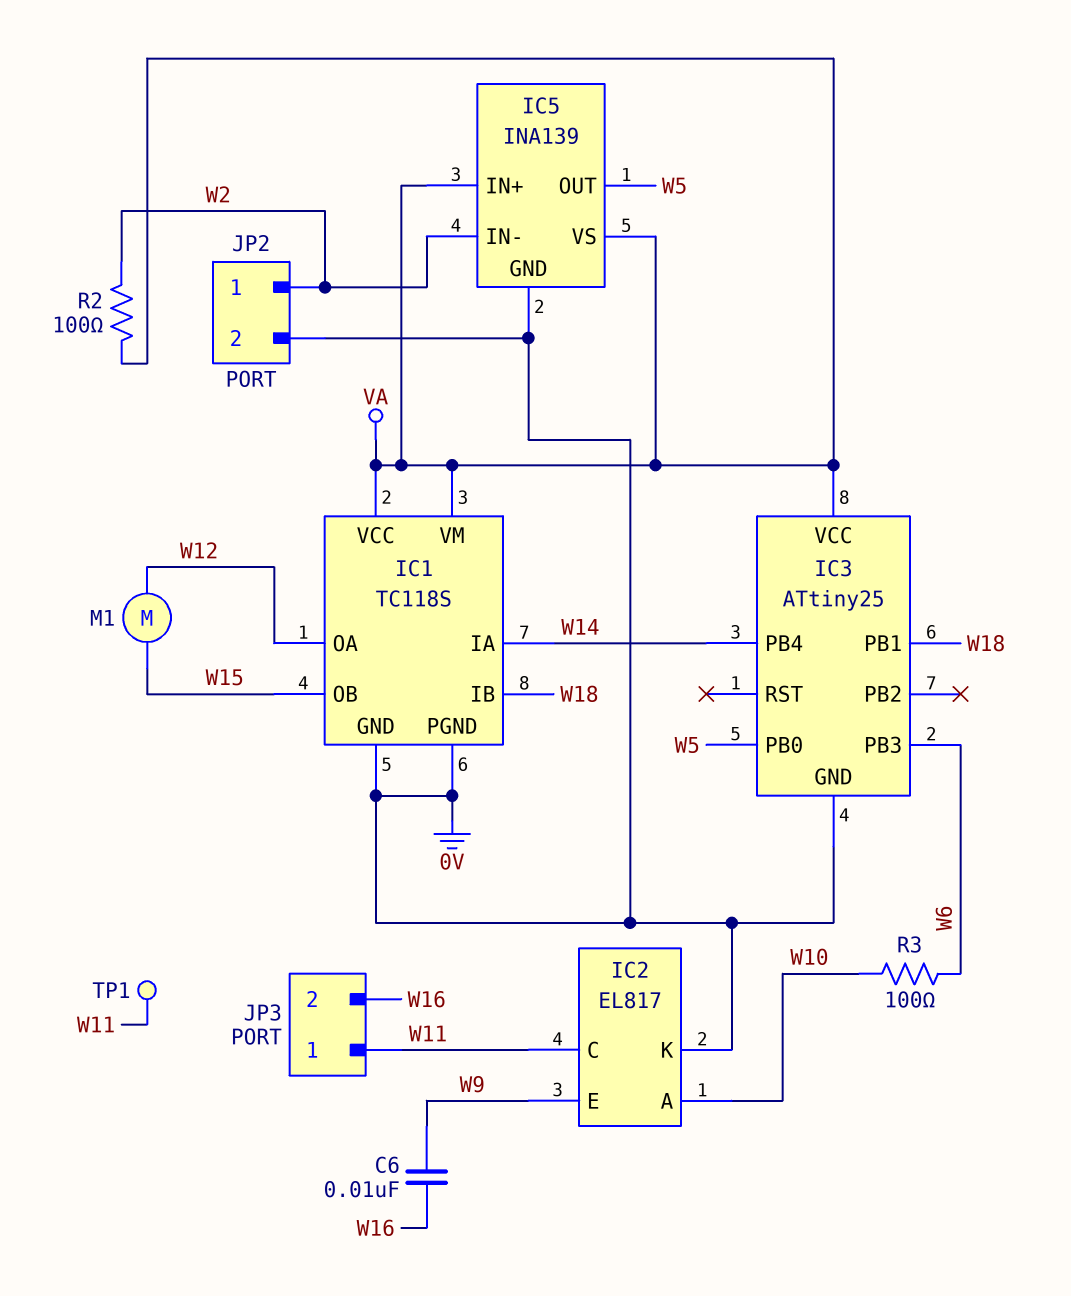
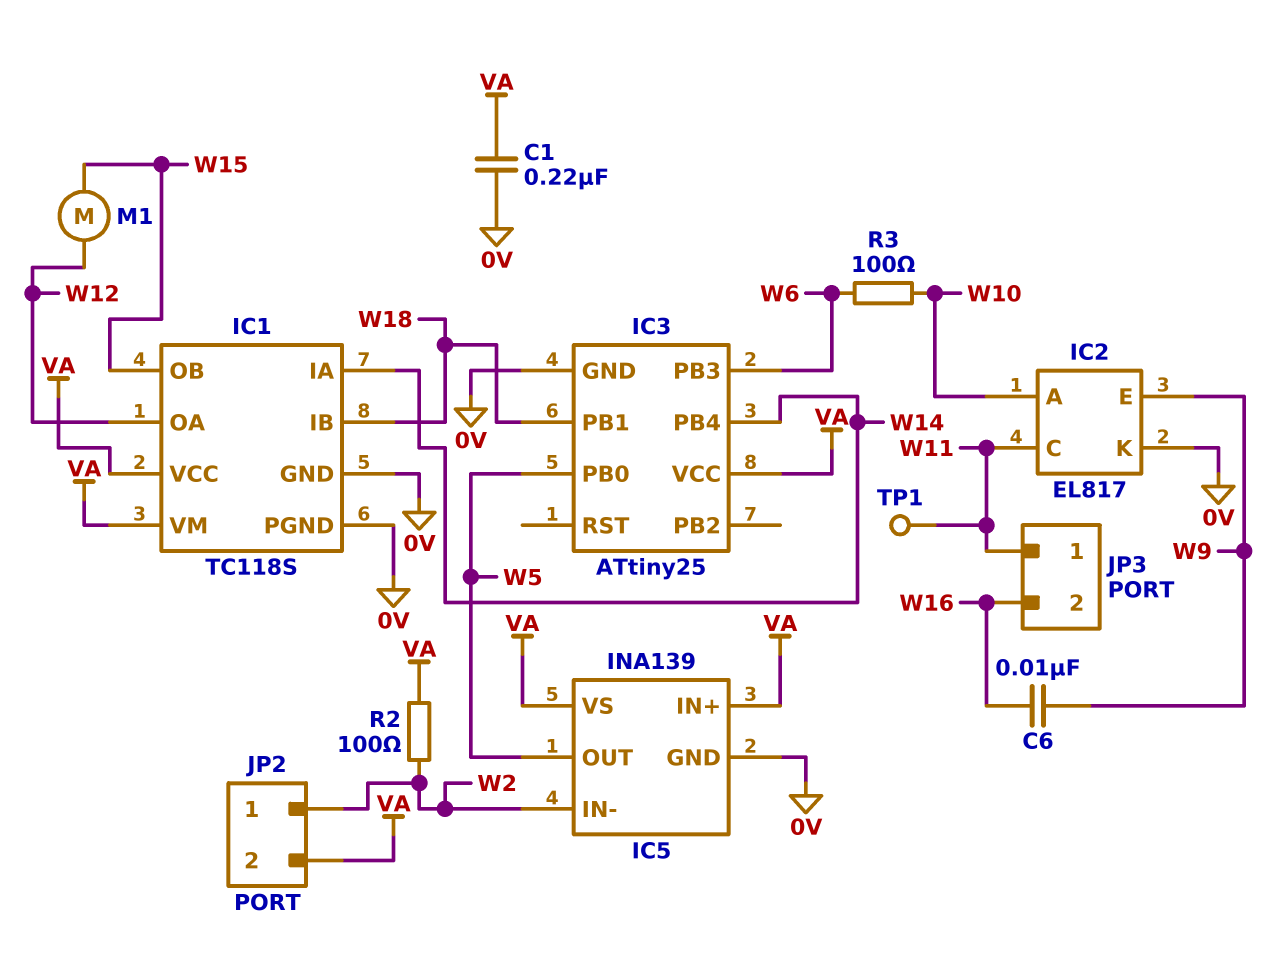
C1: none -> 220nF (0V, VA)
JP2 pin 2: 0V -> VA

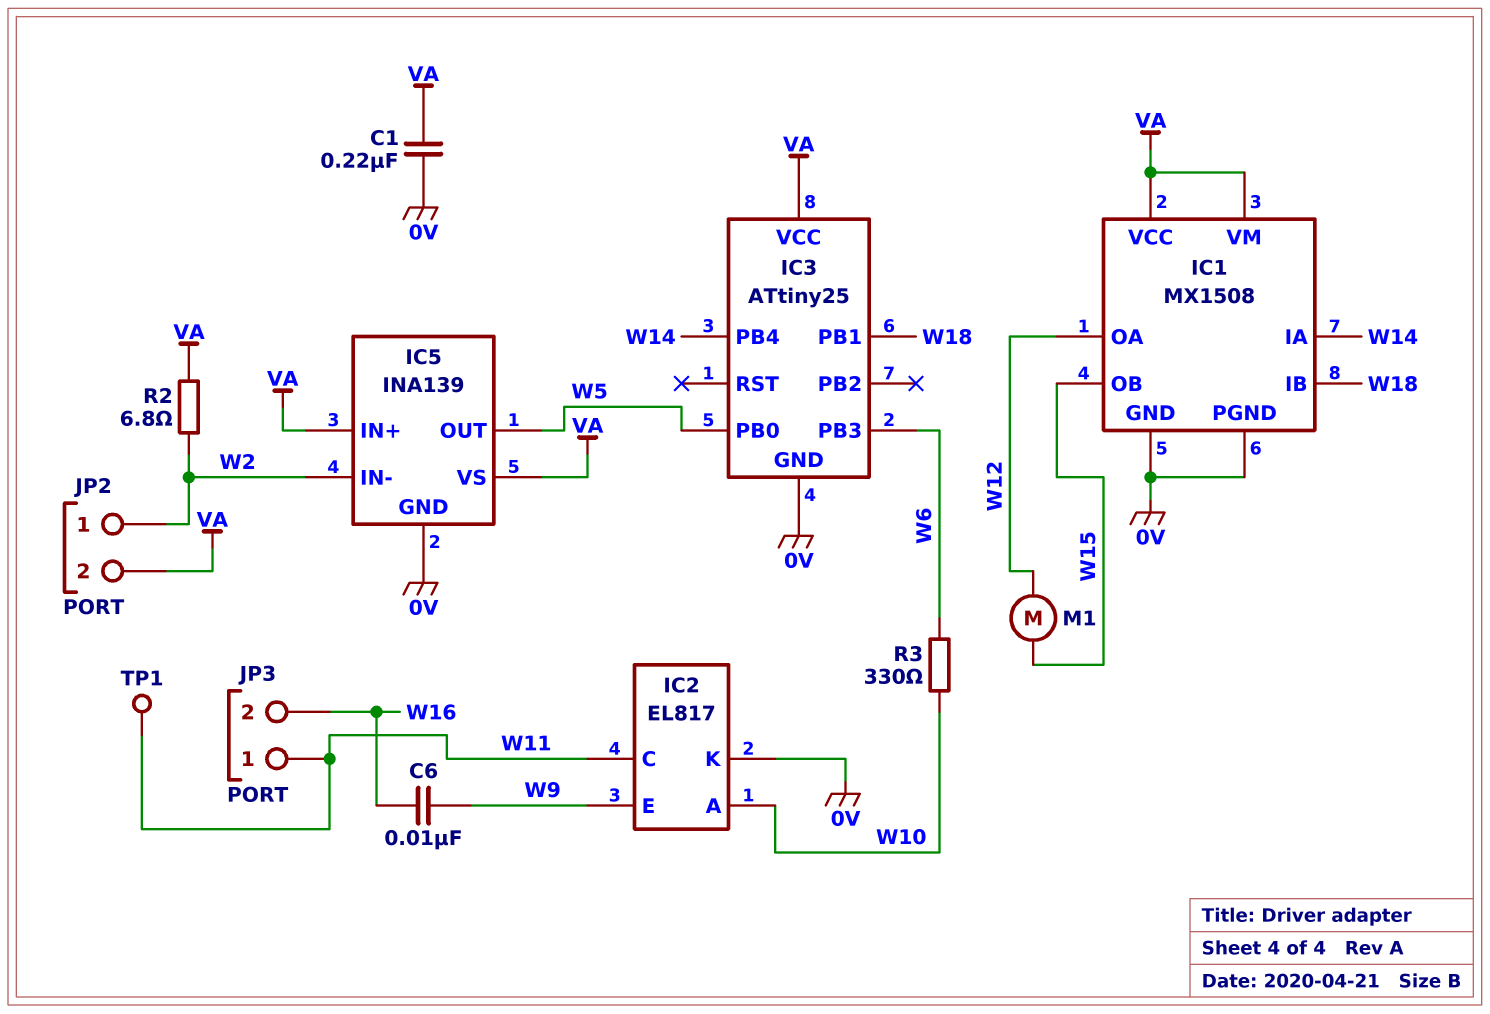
IC1: TC118S -> MX1508
R2: 100 (VA, W2) -> 6.8 (VA, W2)
R3: 100 (W6, W10) -> 330 (W6, W10)

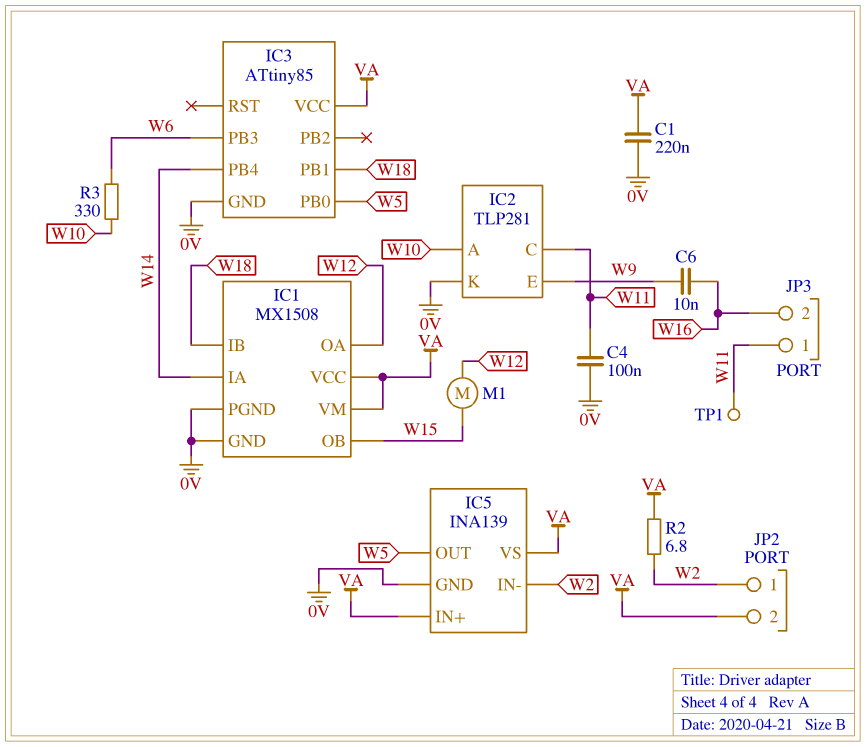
C4: none -> 100nF (0V, W11)
IC2: EL817 -> TLP281
IC3: ATtiny25 -> ATtiny85

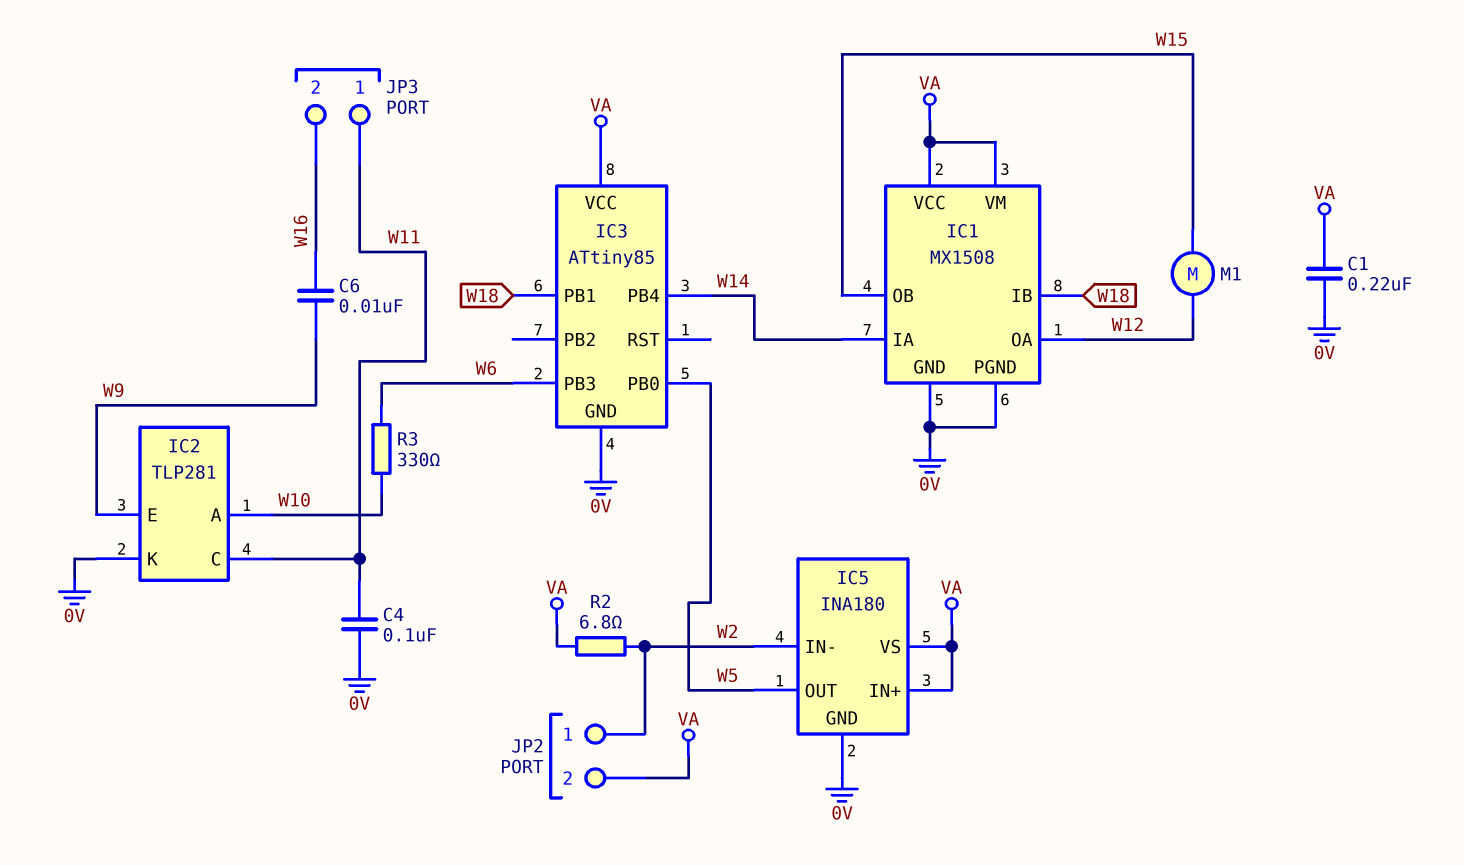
IC5: INA139 -> INA180
TP1: test point (W11) -> none

